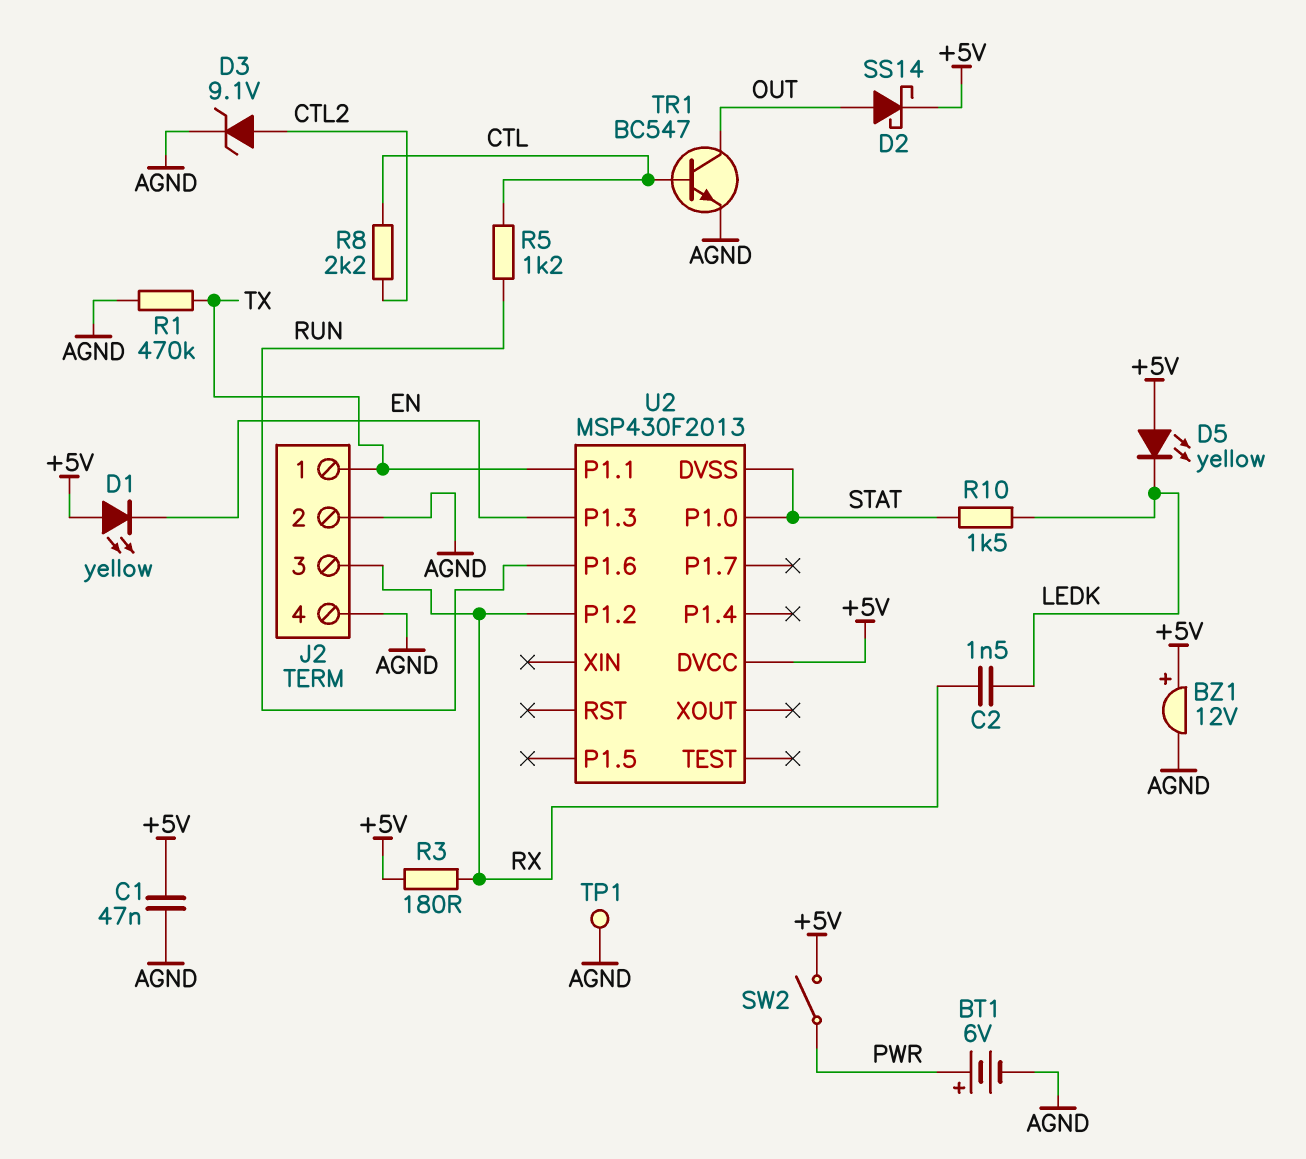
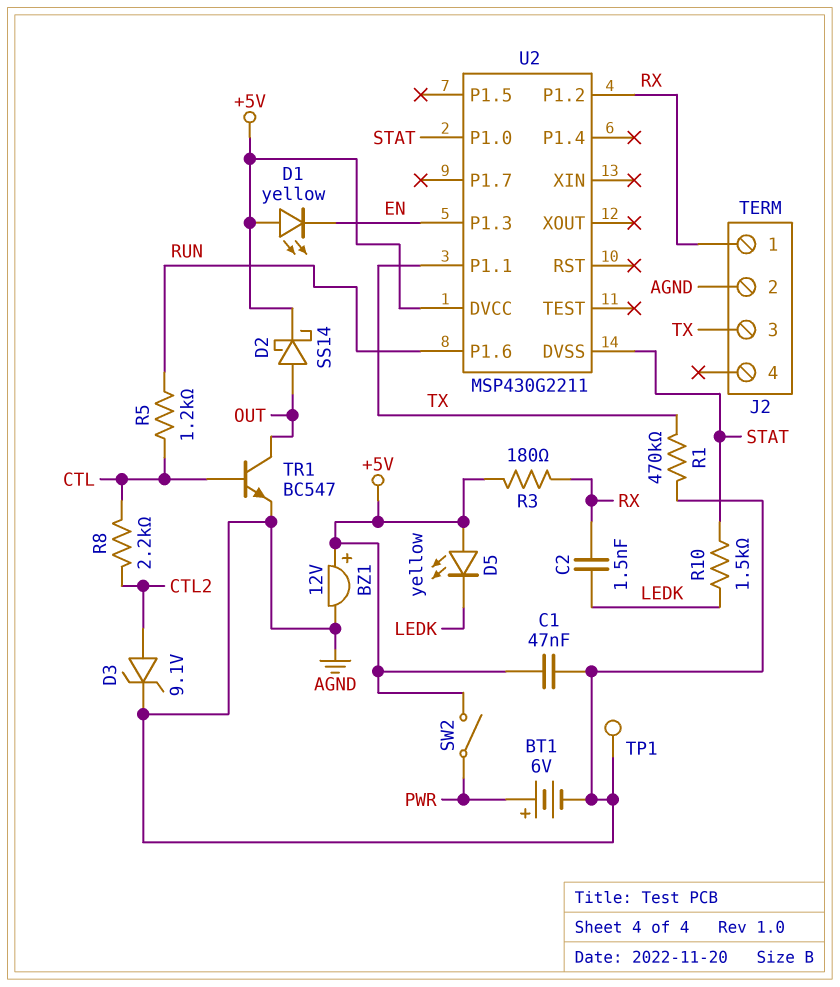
J2 pin 1: TX -> RX
J2 pin 3: RX -> TX
J2 pin 4: AGND -> none
U2: MSP430F2013 -> MSP430G2211

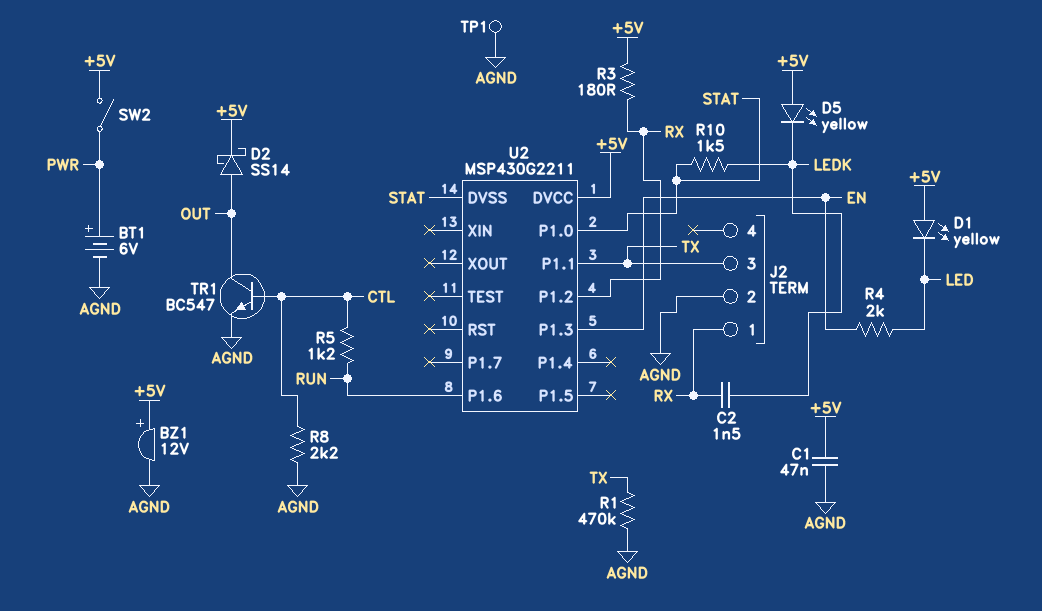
D1: LED yellow (A +5V, K EN) -> LED yellow (A +5V, K LED)
D3: zener 9.1V (A CTL2, K AGND) -> none
R4: none -> 2k (EN, LED)
R8: 2.2k (CTL, CTL2) -> 2.2k (AGND, CTL)

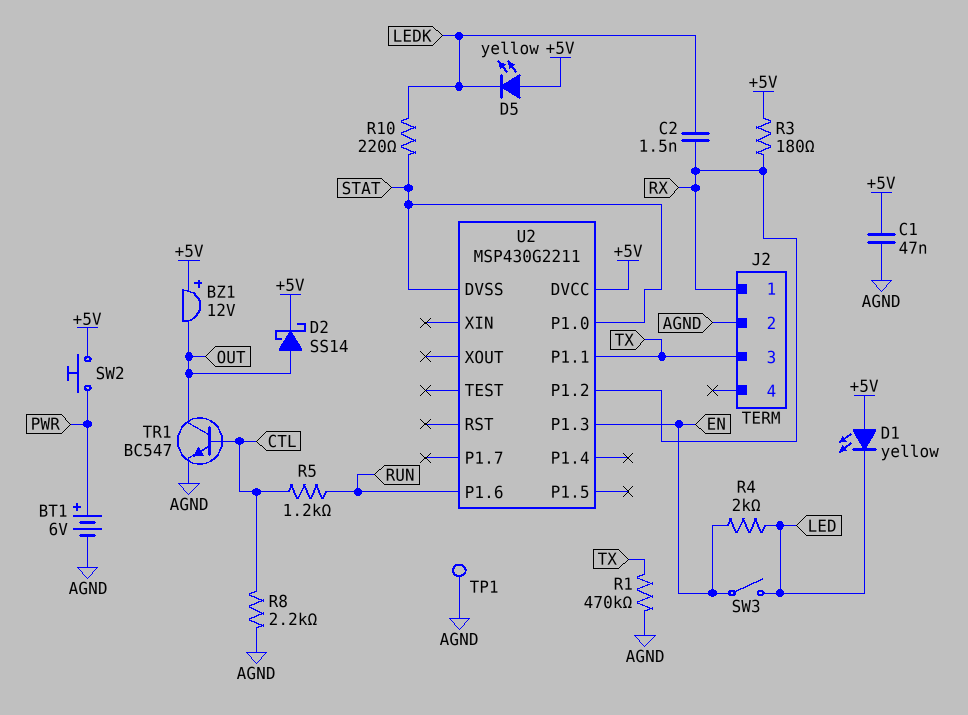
BZ1: buzzer 12V (plus +5V, minus AGND) -> buzzer 12V (plus +5V, minus OUT)
R10: 1.5k (LEDK, STAT) -> 220 (LEDK, STAT)
SW2: switch (+5V, PWR) -> button (+5V, PWR)
SW3: none -> switch (EN, LED)

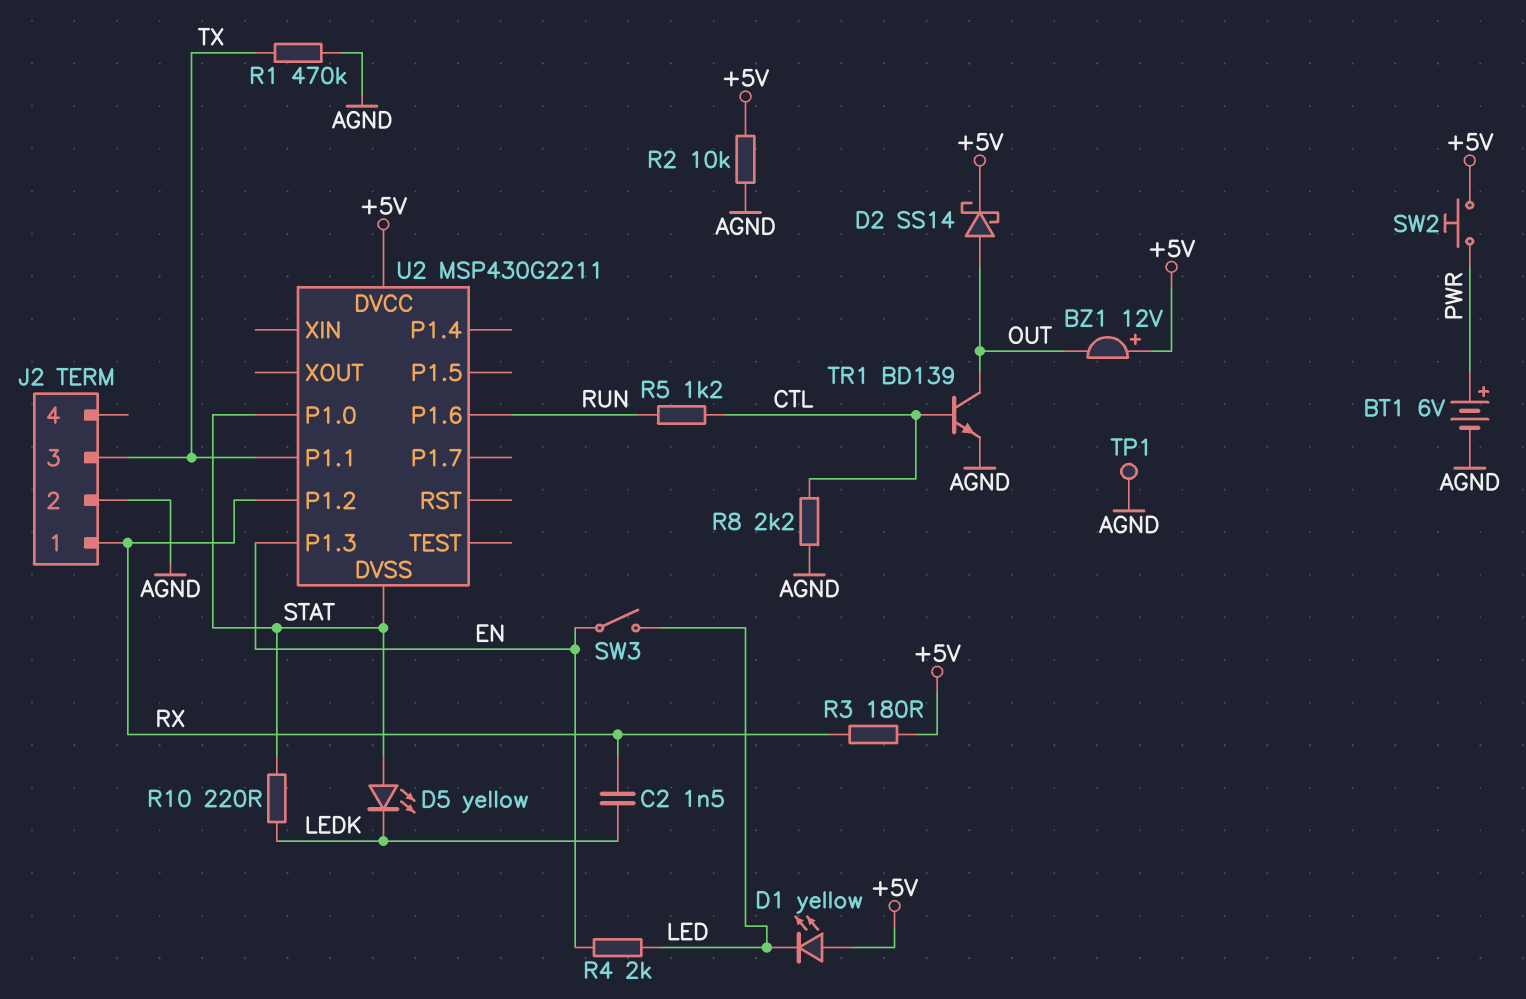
C1: 47nF (+5V, AGND) -> none
D5: LED yellow (A +5V, K LEDK) -> LED yellow (A STAT, K LEDK)
R2: none -> 10k (+5V, AGND)
TR1: NPN BC547 (B CTL, C OUT, E AGND) -> NPN BD139 (B CTL, C OUT, E AGND)

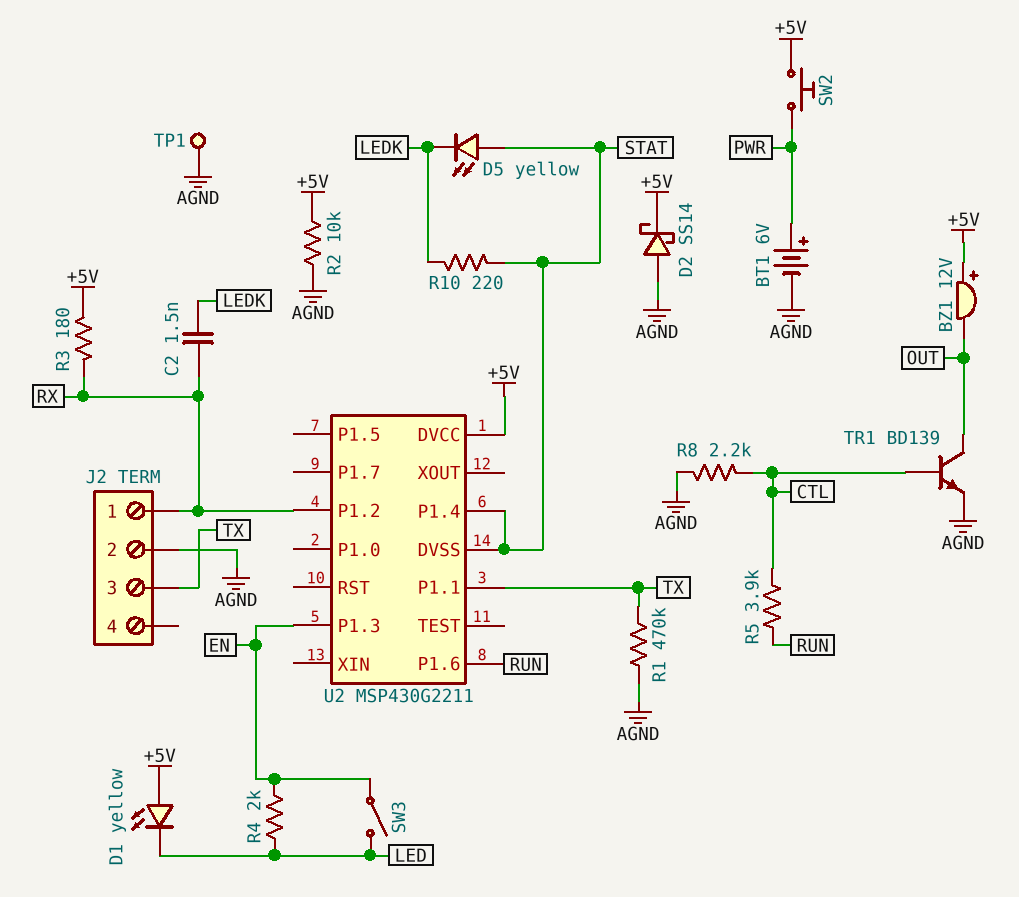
D2: schottky SS14 (A OUT, K +5V) -> schottky SS14 (A AGND, K +5V)
R5: 1.2k (CTL, RUN) -> 3.9k (CTL, RUN)
U2 pin P1.0: STAT -> none
U2 pin P1.4: none -> STAT

